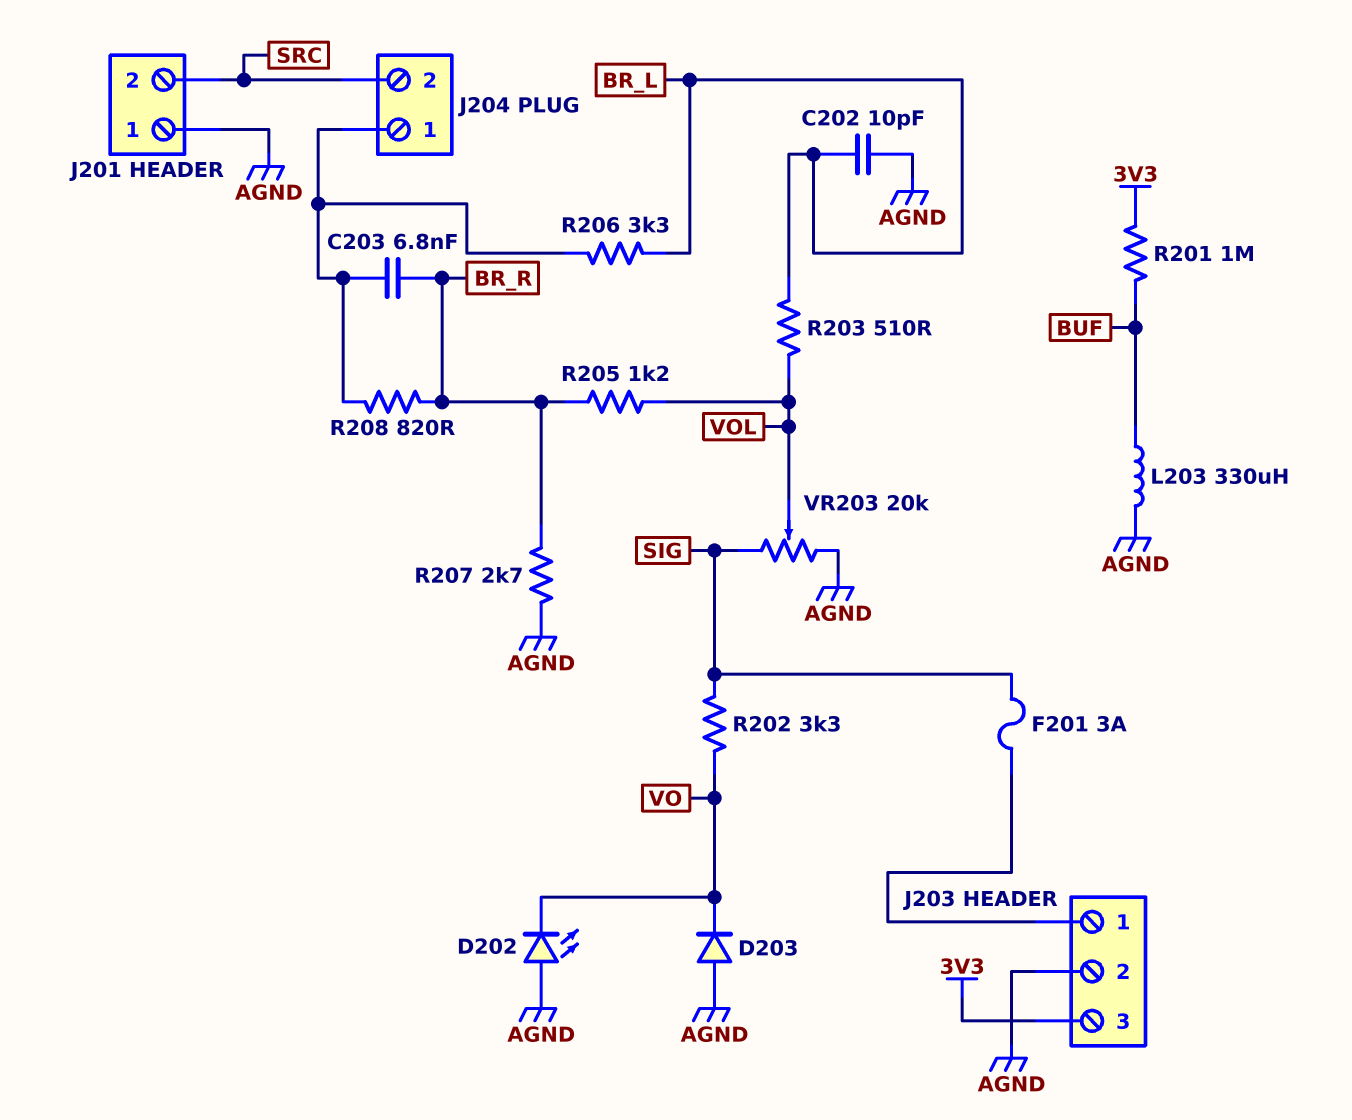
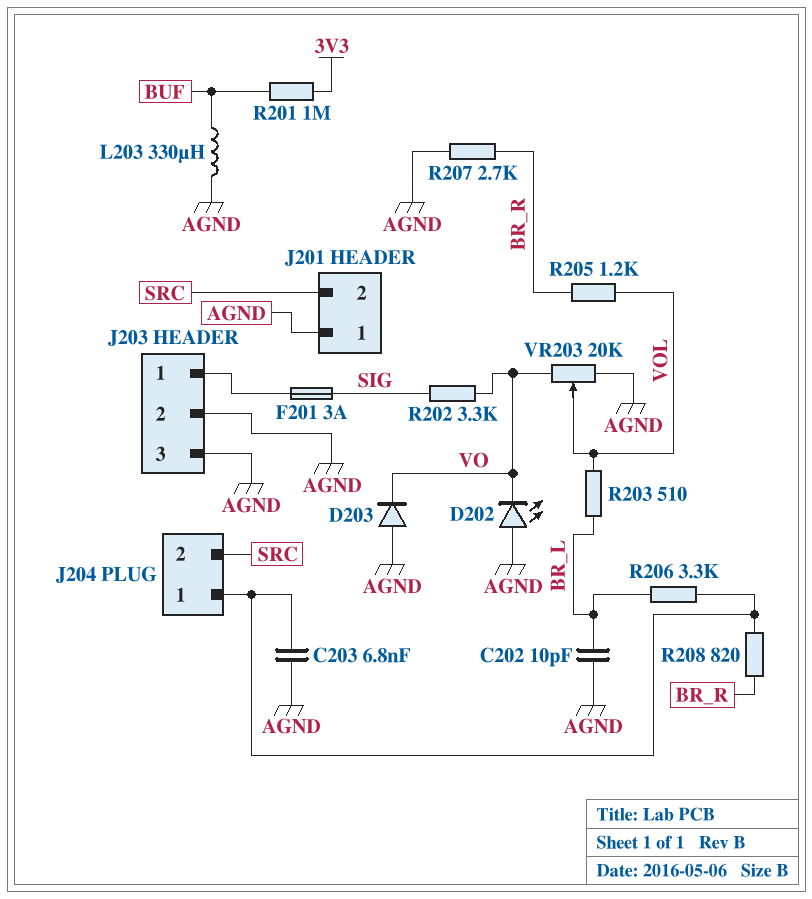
C203: 6.8nF (BR_R, J204/1) -> 6.8nF (AGND, J204/1)
J203 pin 3: 3V3 -> AGND
VR203: 20k (AGND, SIG, wiper VOL) -> 20k (AGND, VO, wiper VOL)

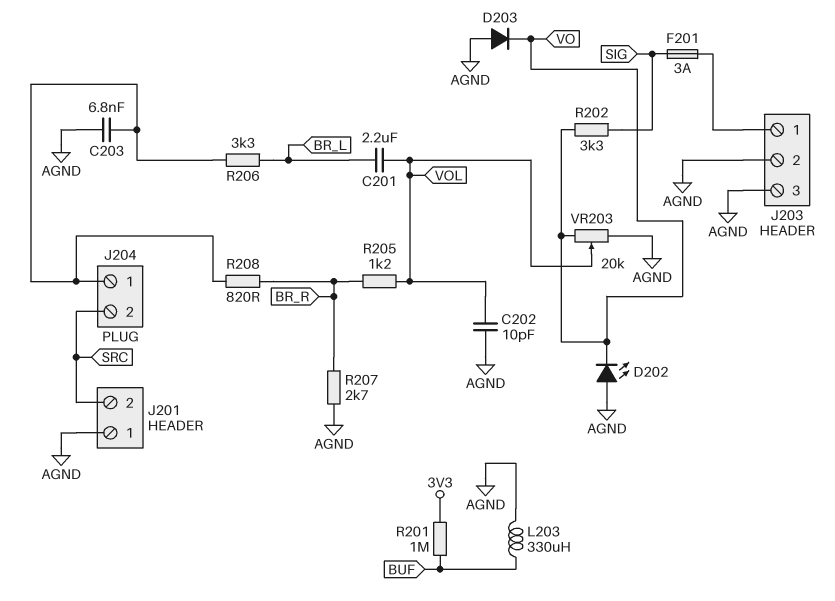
C201: none -> 2.2uF (BR_L, VOL)
C202: 10pF (AGND, BR_L) -> 10pF (AGND, VOL)
R203: 510 (BR_L, VOL) -> none

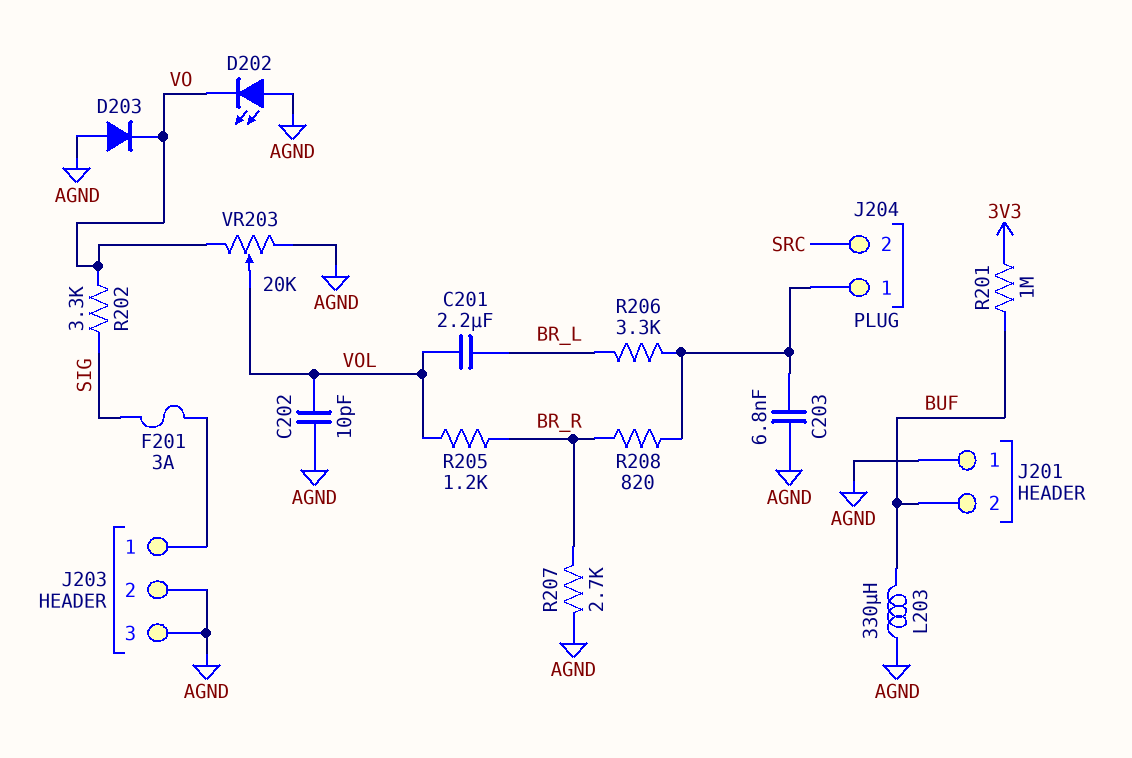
J201 pin 2: SRC -> BUF

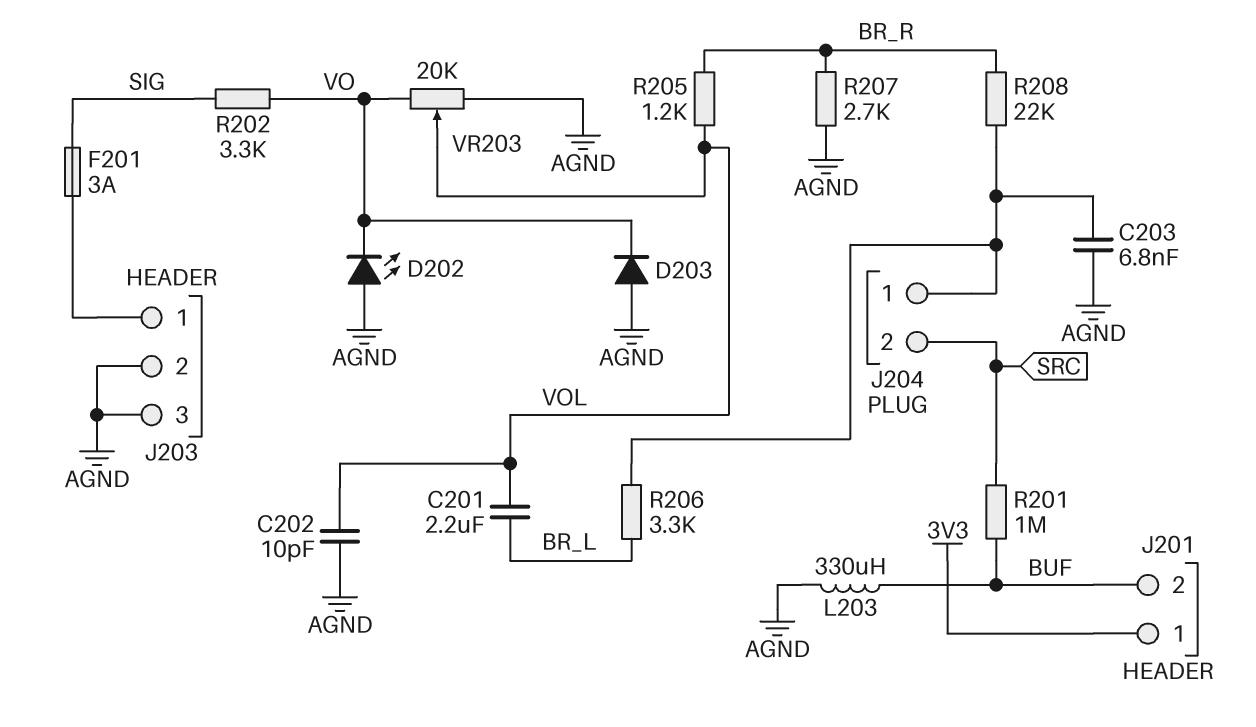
J201 pin 1: AGND -> 3V3
R201: 1M (3V3, BUF) -> 1M (BUF, SRC)
R208: 820 (BR_R, J204/1) -> 22k (BR_R, J204/1)

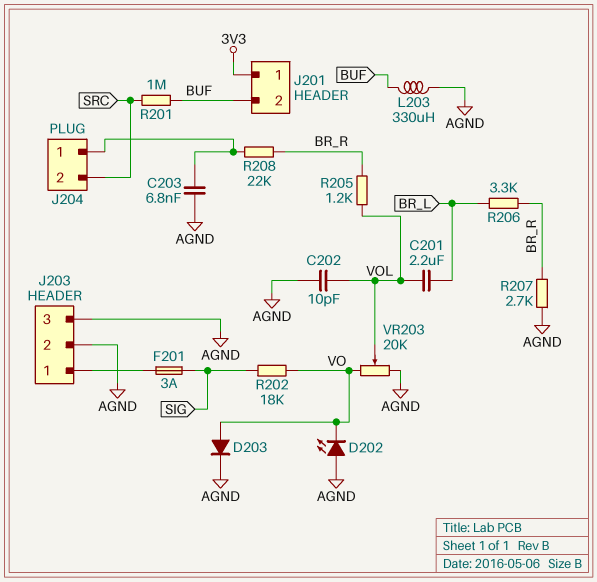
D203: diode (A AGND, K VO) -> diode (A VO, K AGND)
R202: 3.3k (SIG, VO) -> 18k (SIG, VO)
R206: 3.3k (BR_L, J204/1) -> 3.3k (BR_L, BR_R)

